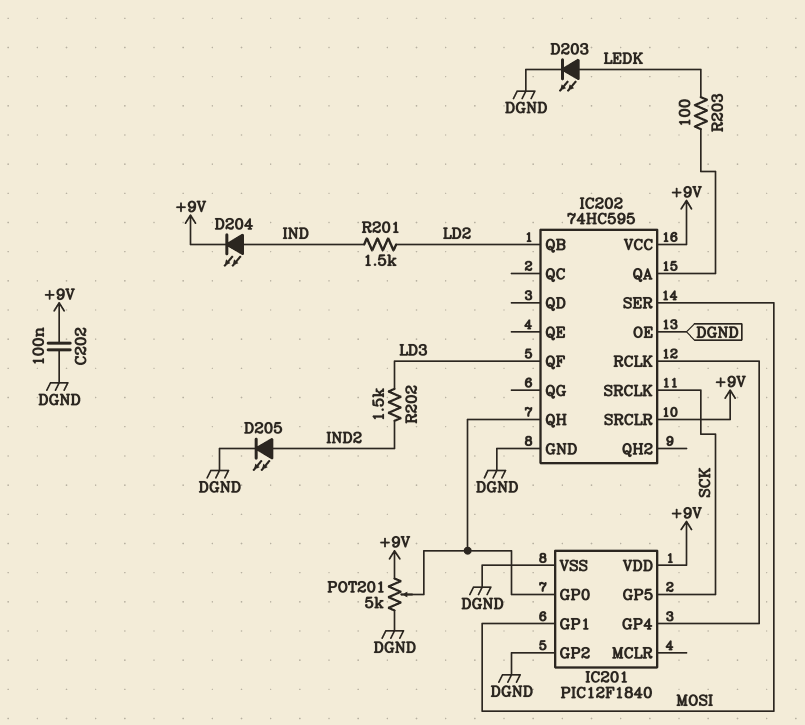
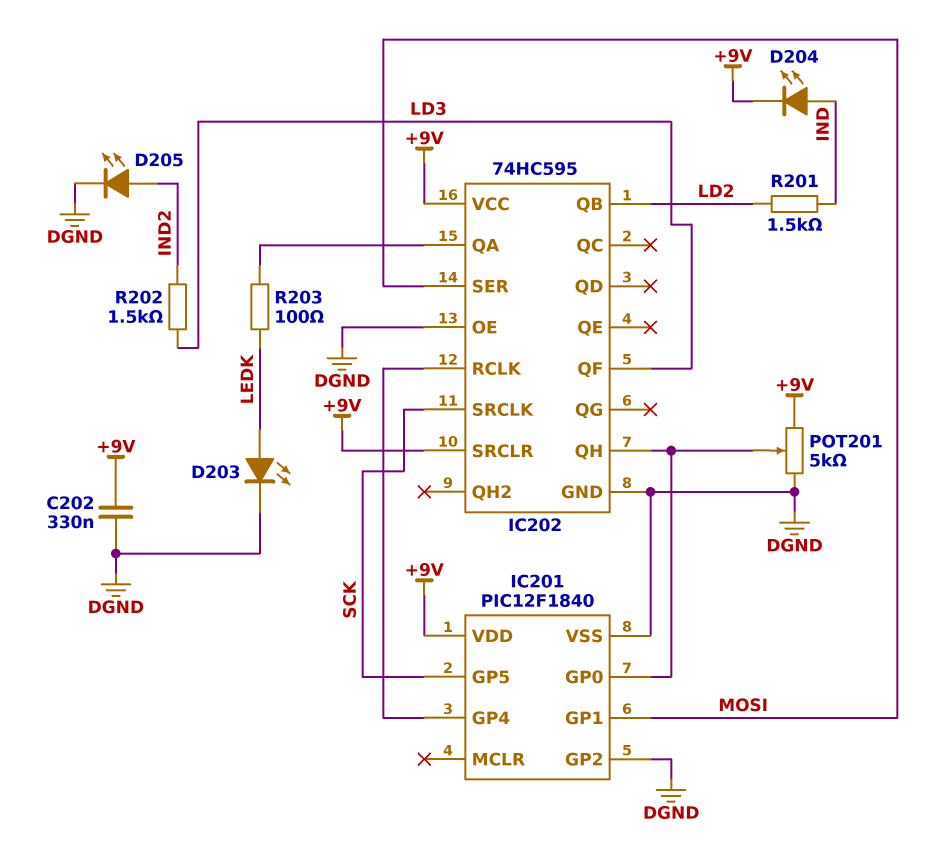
C202: 100nF (+9V, DGND) -> 330nF (+9V, DGND)

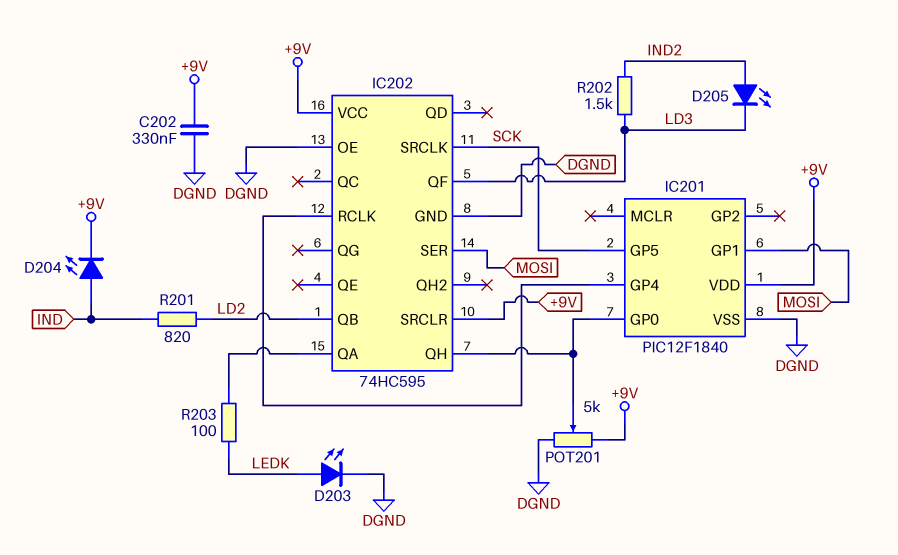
D205: LED (A IND2, K DGND) -> LED (A IND2, K LD3)
IC201 pin GP2: DGND -> none
R201: 1.5k (IND, LD2) -> 820 (IND, LD2)

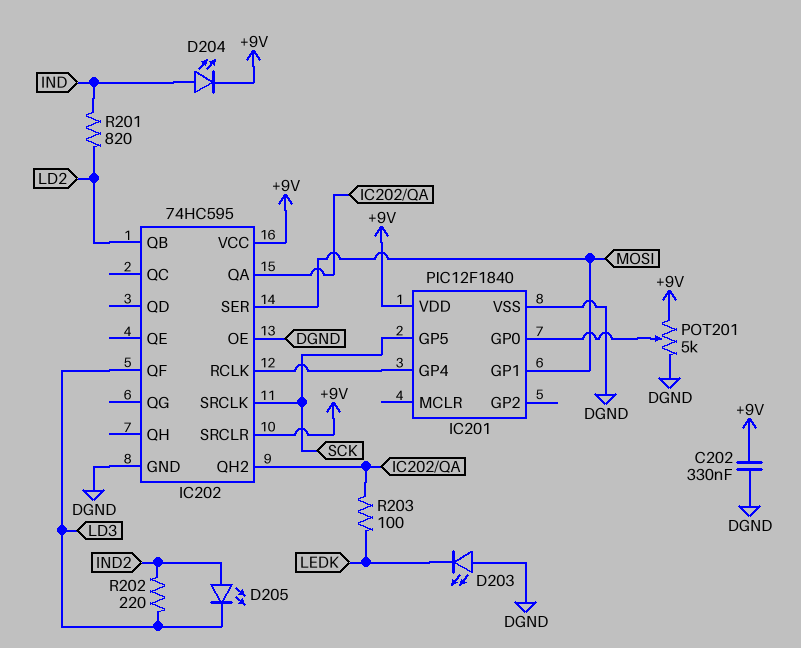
D203: LED (A LEDK, K DGND) -> LED (A DGND, K LEDK)
IC202 pin QH: IC201/GP0 -> none
IC202 pin QH2: none -> IC202/QA
R202: 1.5k (IND2, LD3) -> 220 (IND2, LD3)

